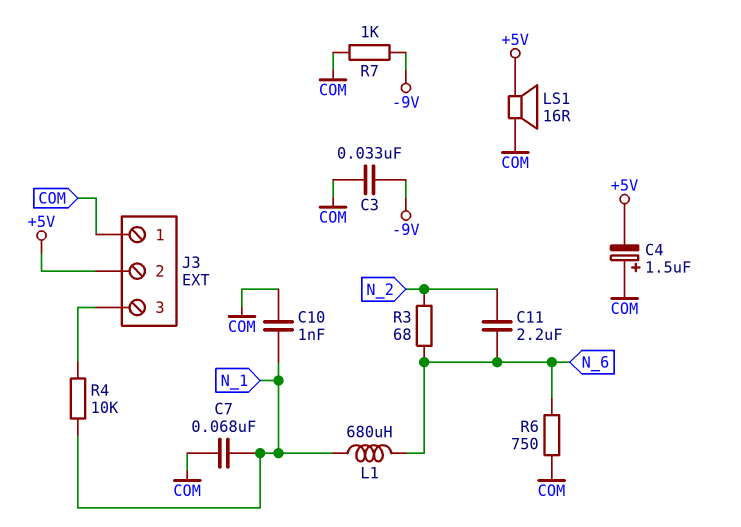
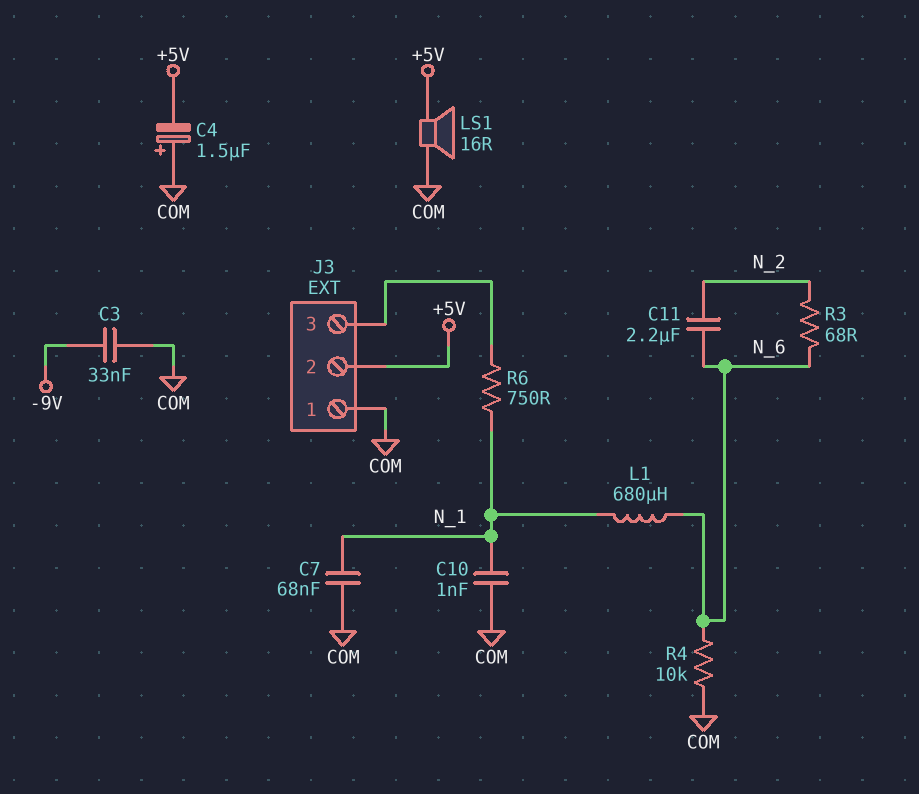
R4: 10k (J3/3, N_1) -> 10k (COM, N_6)
R6: 750 (COM, N_6) -> 750 (J3/3, N_1)
R7: 1k (-9V, COM) -> none

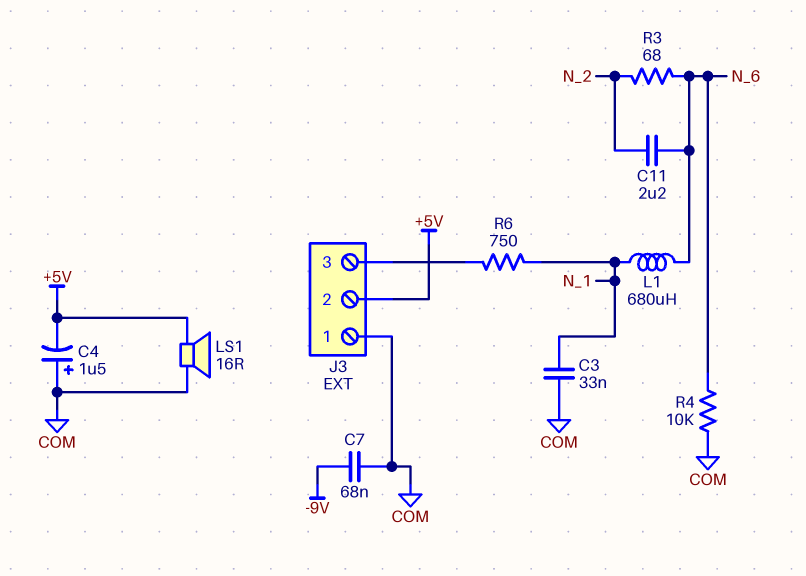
C3: 33nF (-9V, COM) -> 33nF (COM, N_1)
C7: 68nF (COM, N_1) -> 68nF (-9V, COM)
C10: 1nF (COM, N_1) -> none

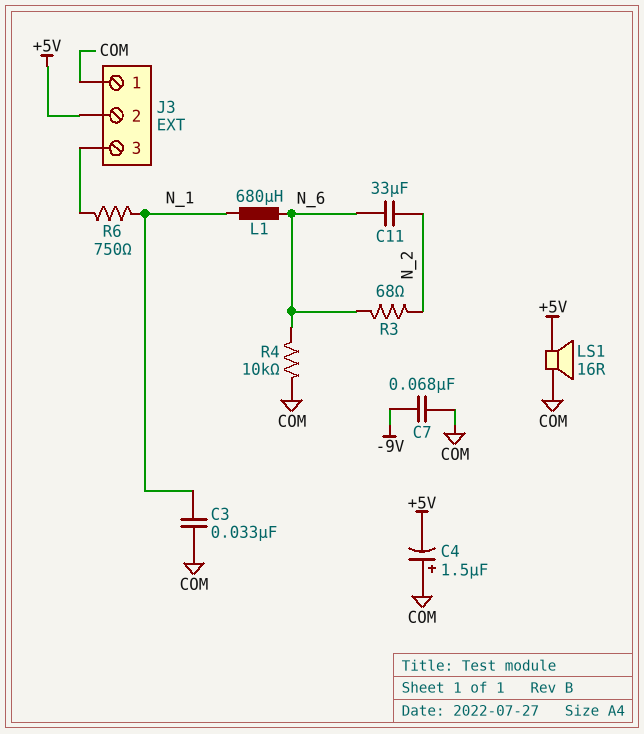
C11: 2.2uF (N_2, N_6) -> 33uF (N_2, N_6)

